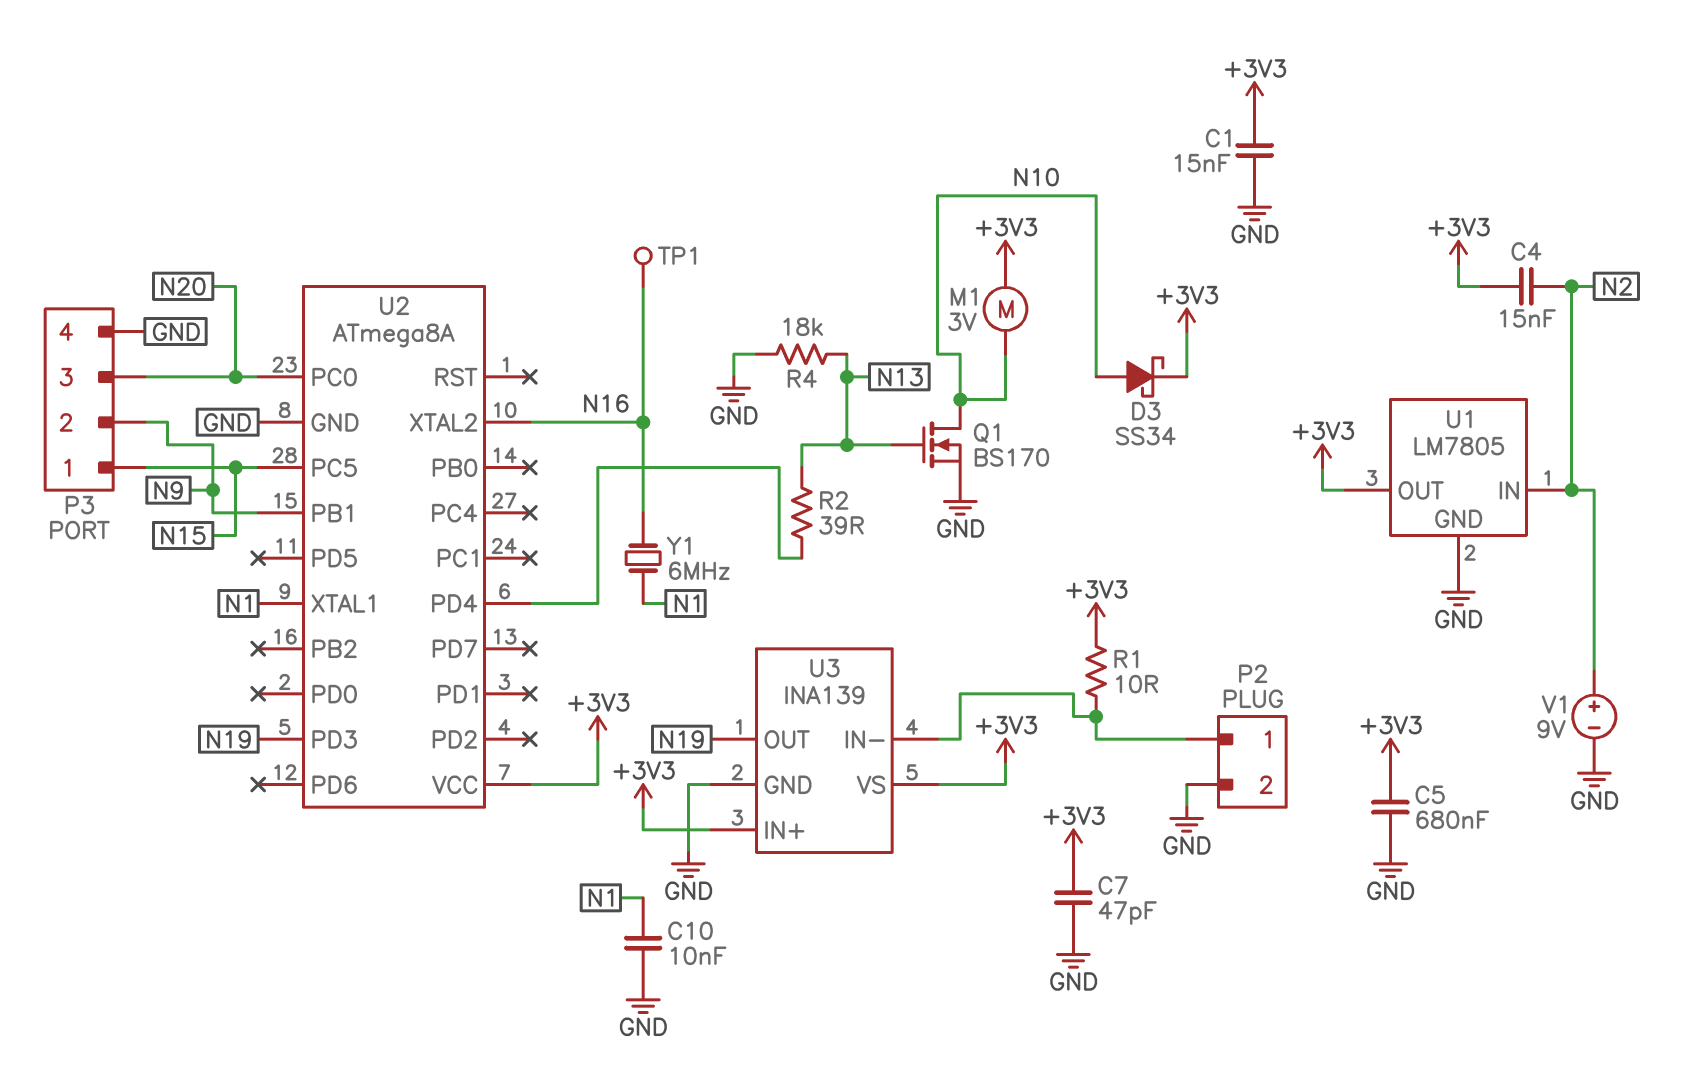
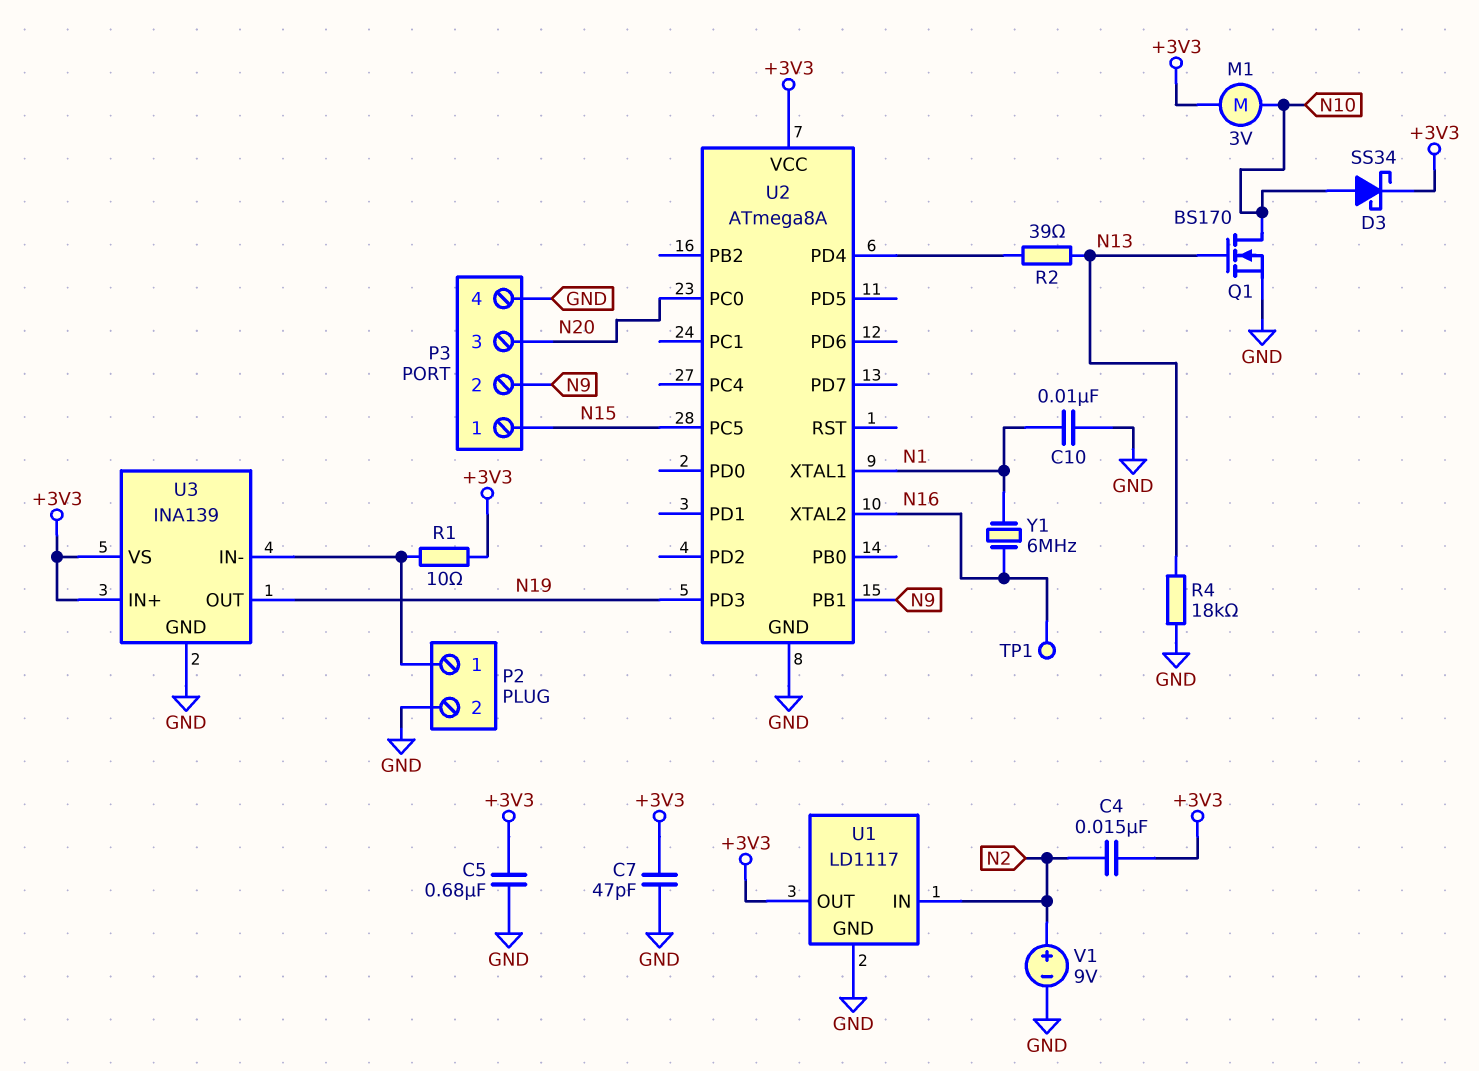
C1: 15nF (+3V3, GND) -> none
U1: LM7805 -> LD1117

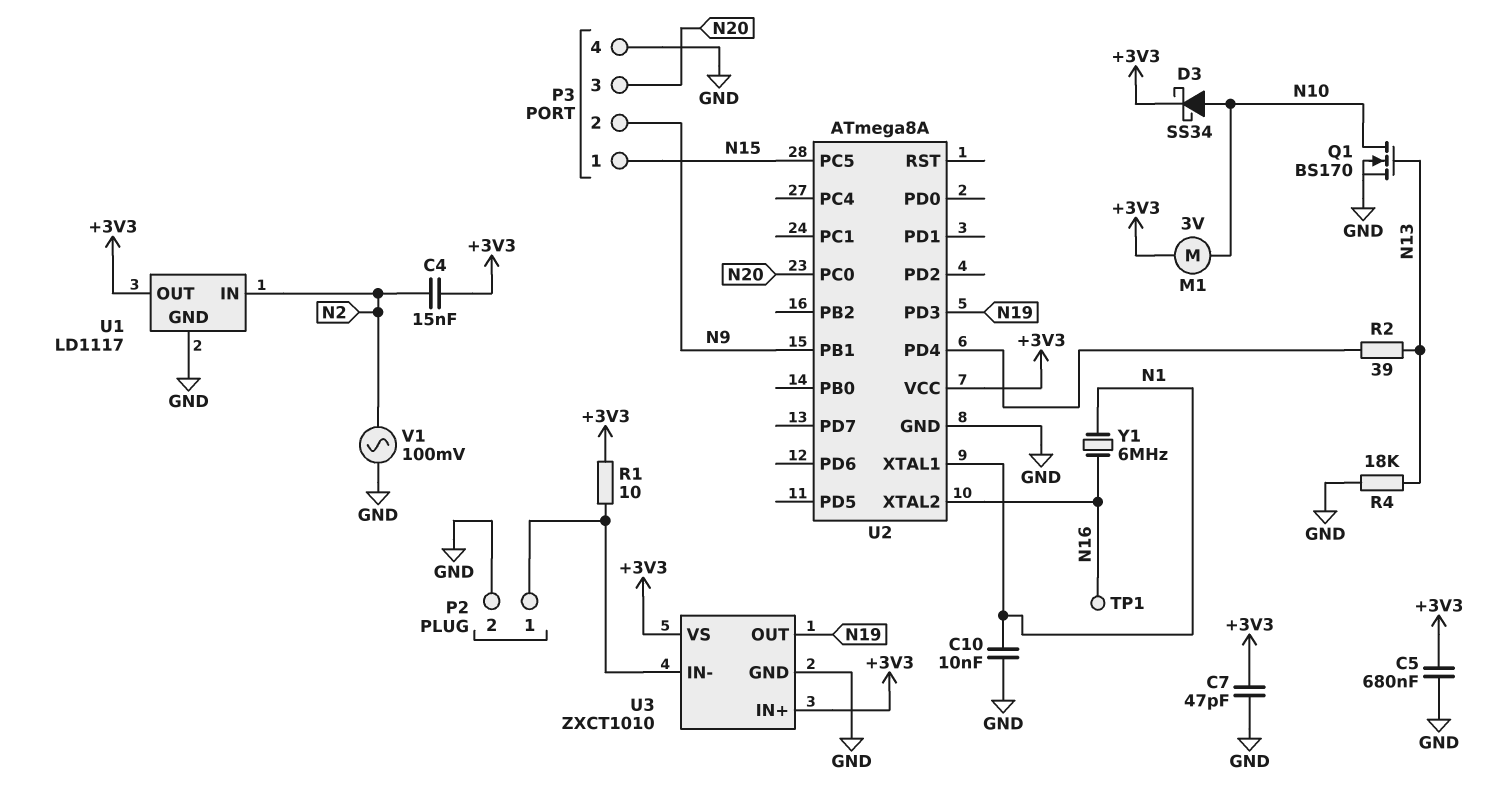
U3: INA139 -> ZXCT1010
V1: 9V (plus N2, minus GND) -> AC 100mV (GND, N2)

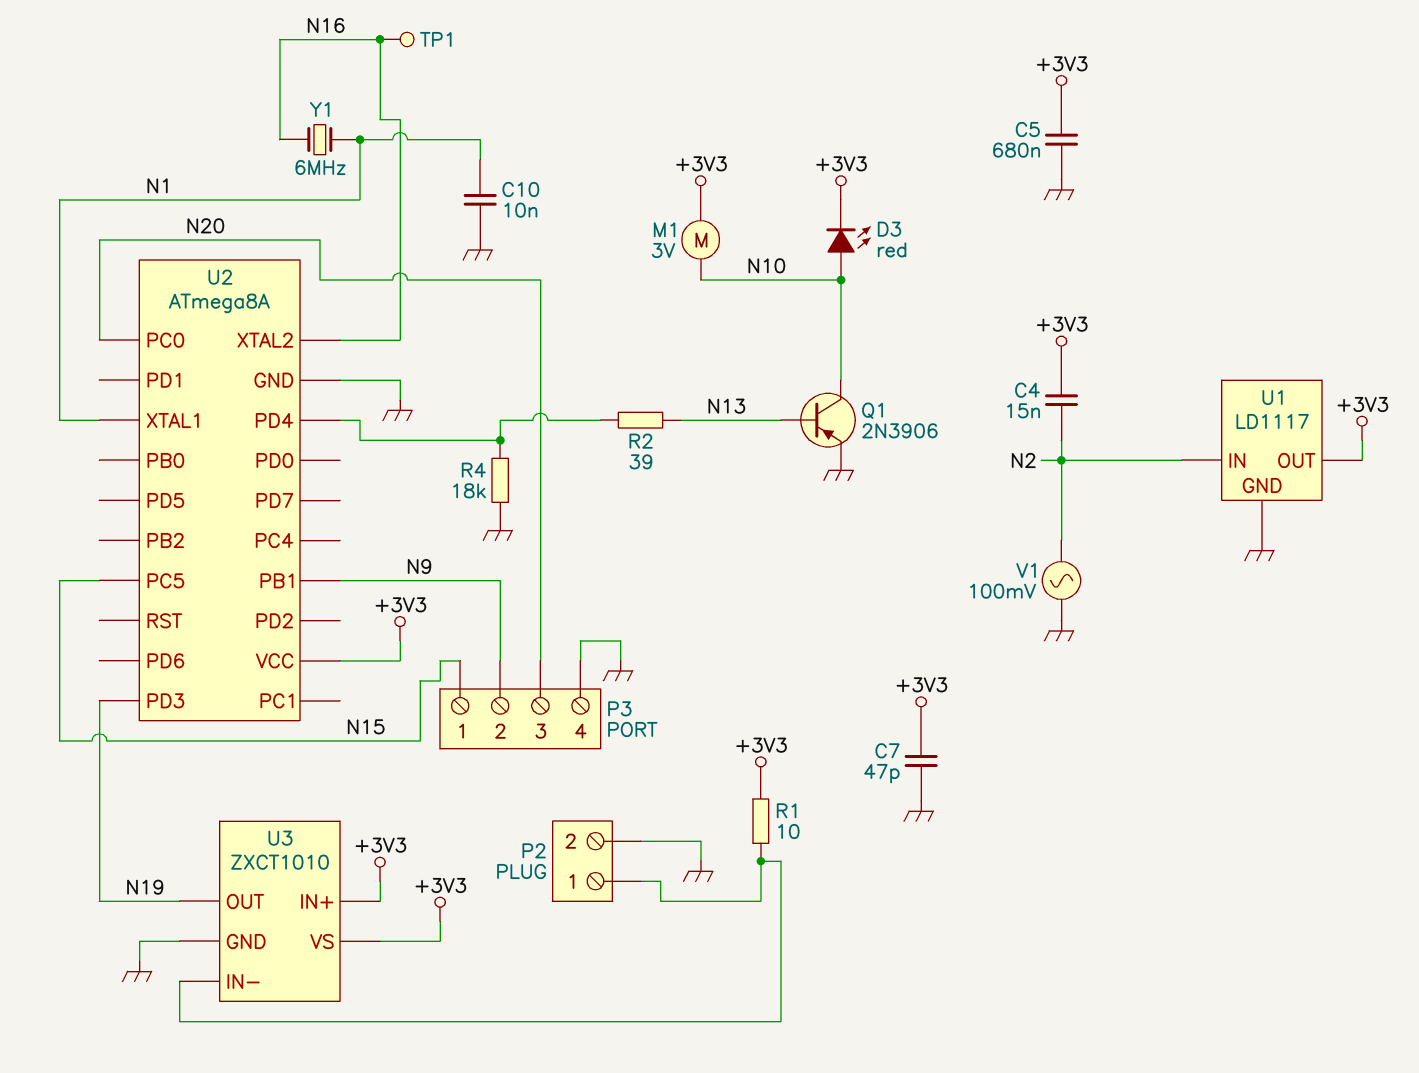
D3: schottky SS34 (A N10, K +3V3) -> LED red (A N10, K +3V3)
Q1: NMOS BS170 (G N13, D N10, S GND) -> PNP 2N3906 (B N13, C N10, E GND)
R4: 18k (GND, N13) -> 18k (GND, U2/PD4)

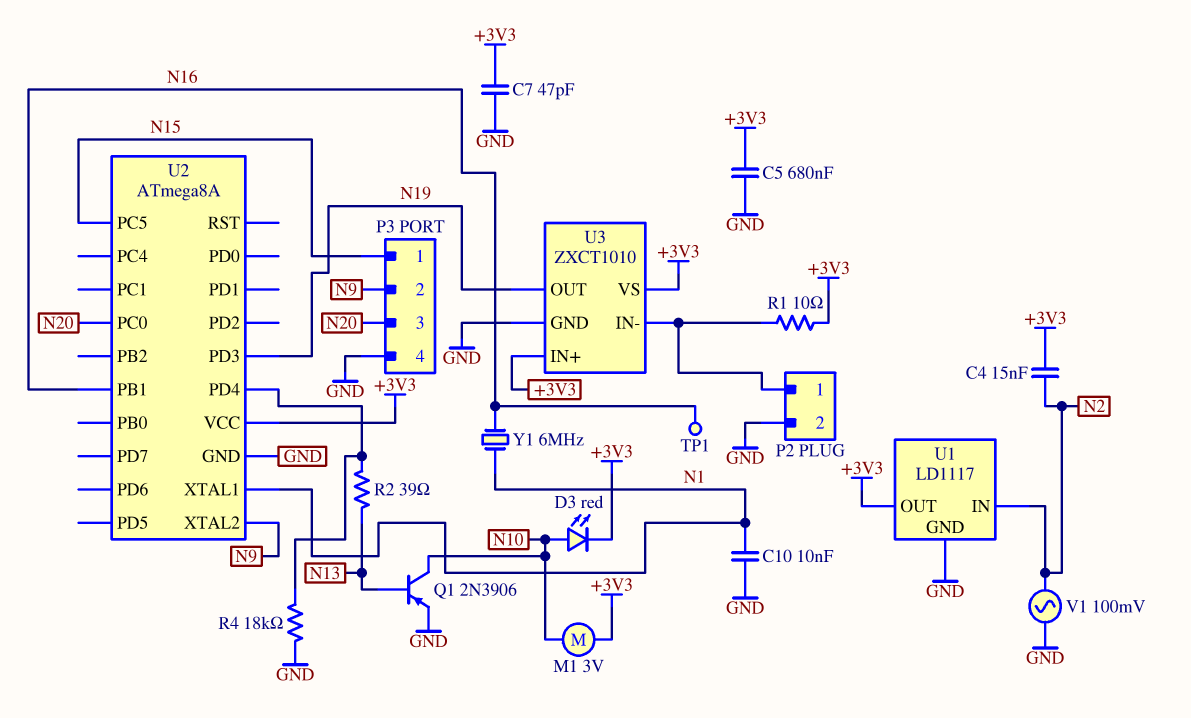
U2 pin PB1: N9 -> N16
U2 pin XTAL2: N16 -> N9

